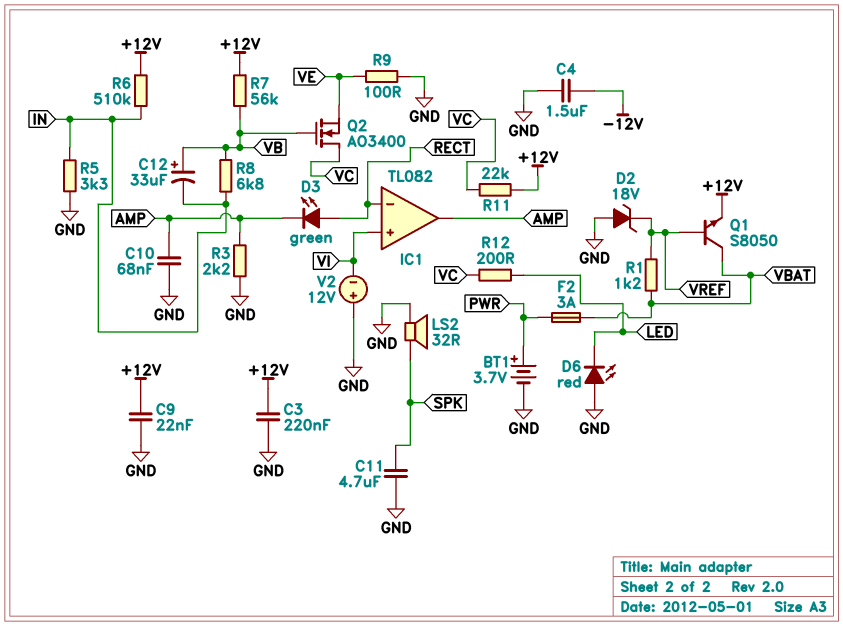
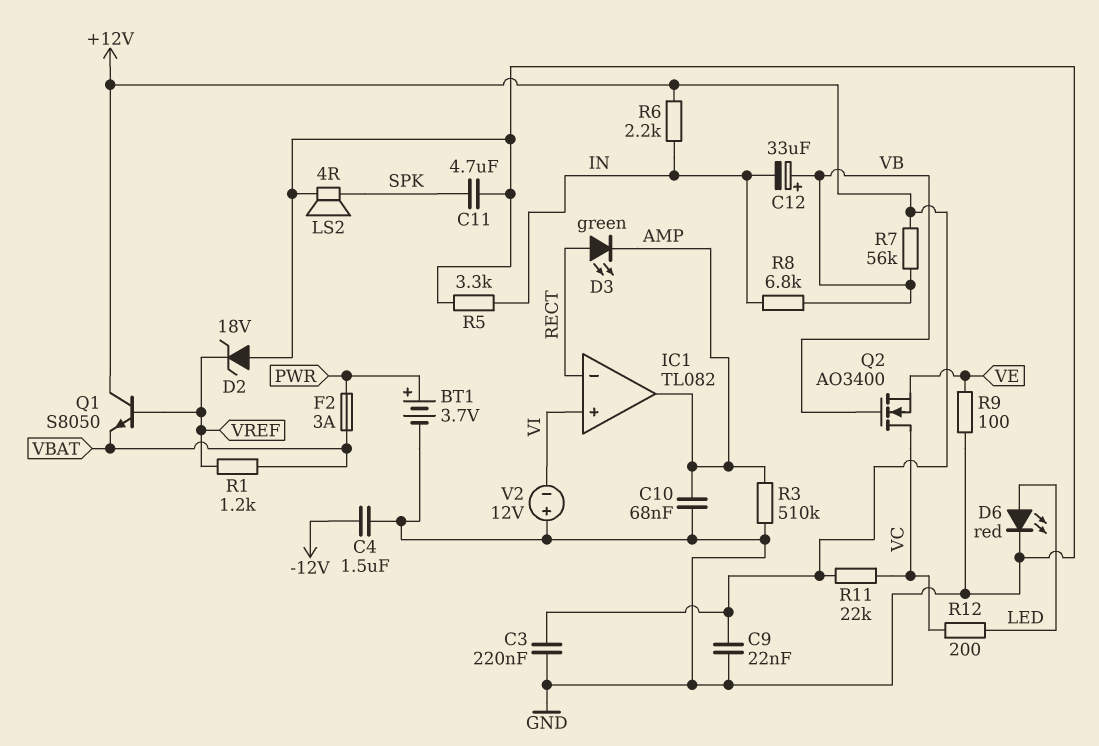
D6: LED red (A GND, K LED) -> LED red (A LED, K GND)
LS2: speaker 32R (GND, SPK) -> speaker 4R (GND, SPK)
Q1: NPN S8050 (B VREF, C VBAT, E +12V) -> NPN S8050 (B VREF, C +12V, E VBAT)
R3: 2.2k (AMP, GND) -> 510k (AMP, GND)
R6: 510k (+12V, IN) -> 2.2k (+12V, IN)

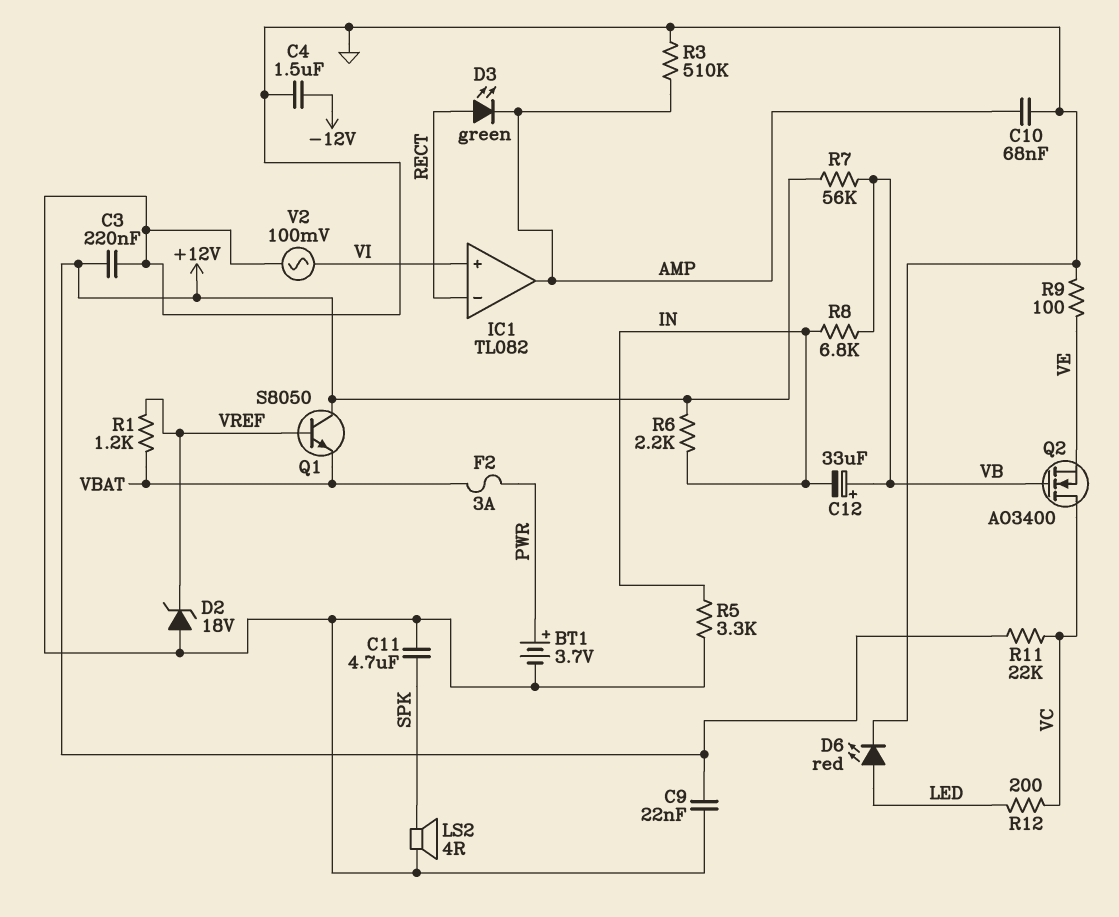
V2: 12V (plus GND, minus VI) -> AC 100mV (GND, VI)

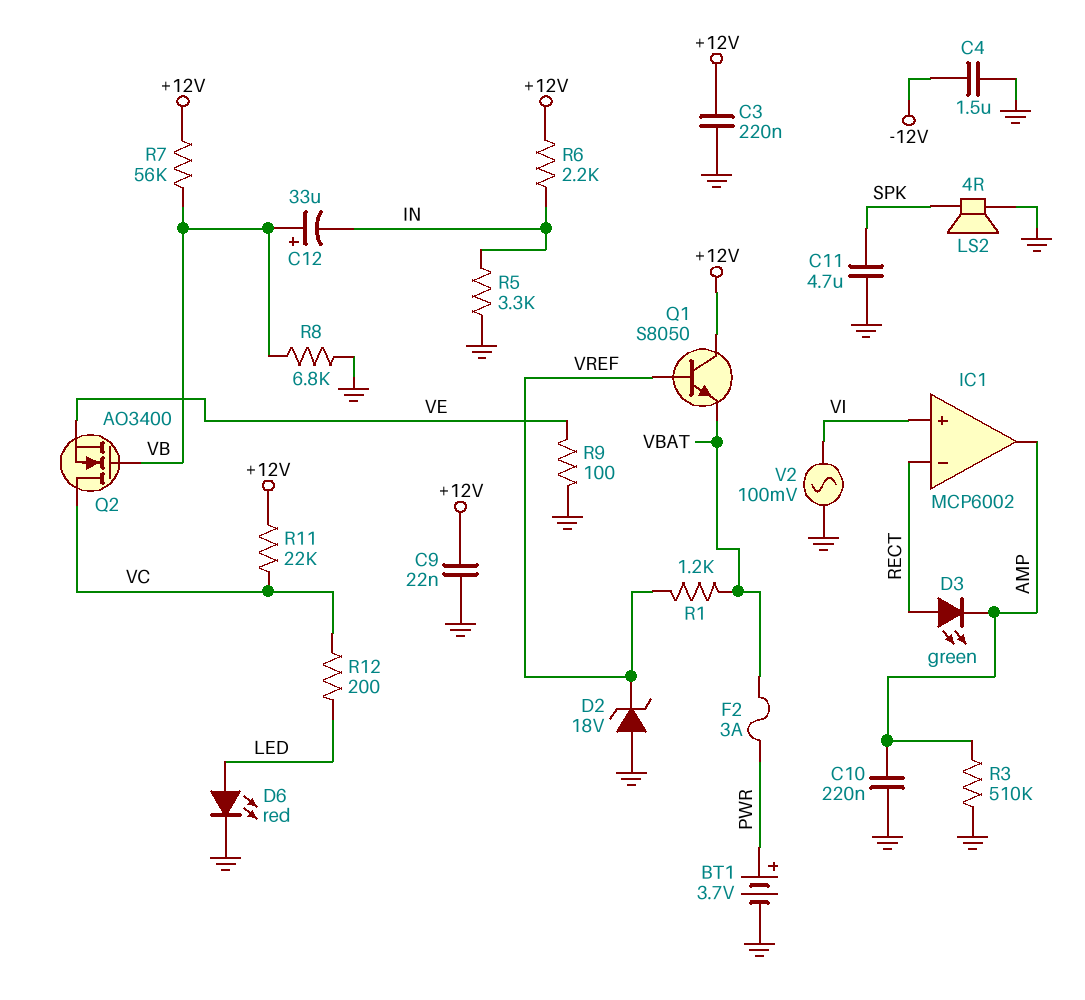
C10: 68nF (AMP, GND) -> 220nF (AMP, GND)
IC1: TL082 -> MCP6002
R8: 6.8k (IN, VB) -> 6.8k (GND, VB)

